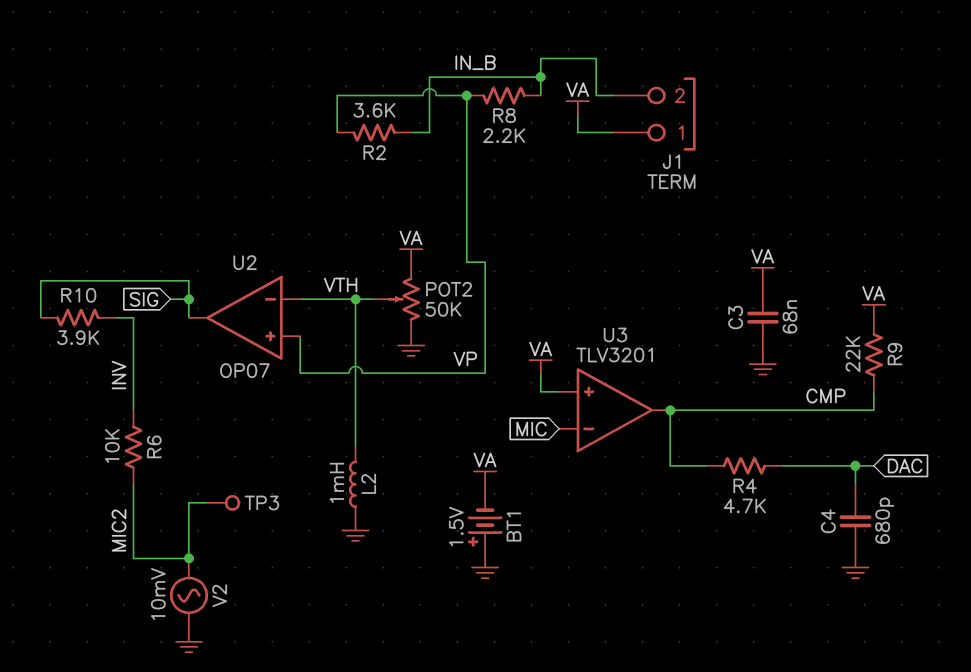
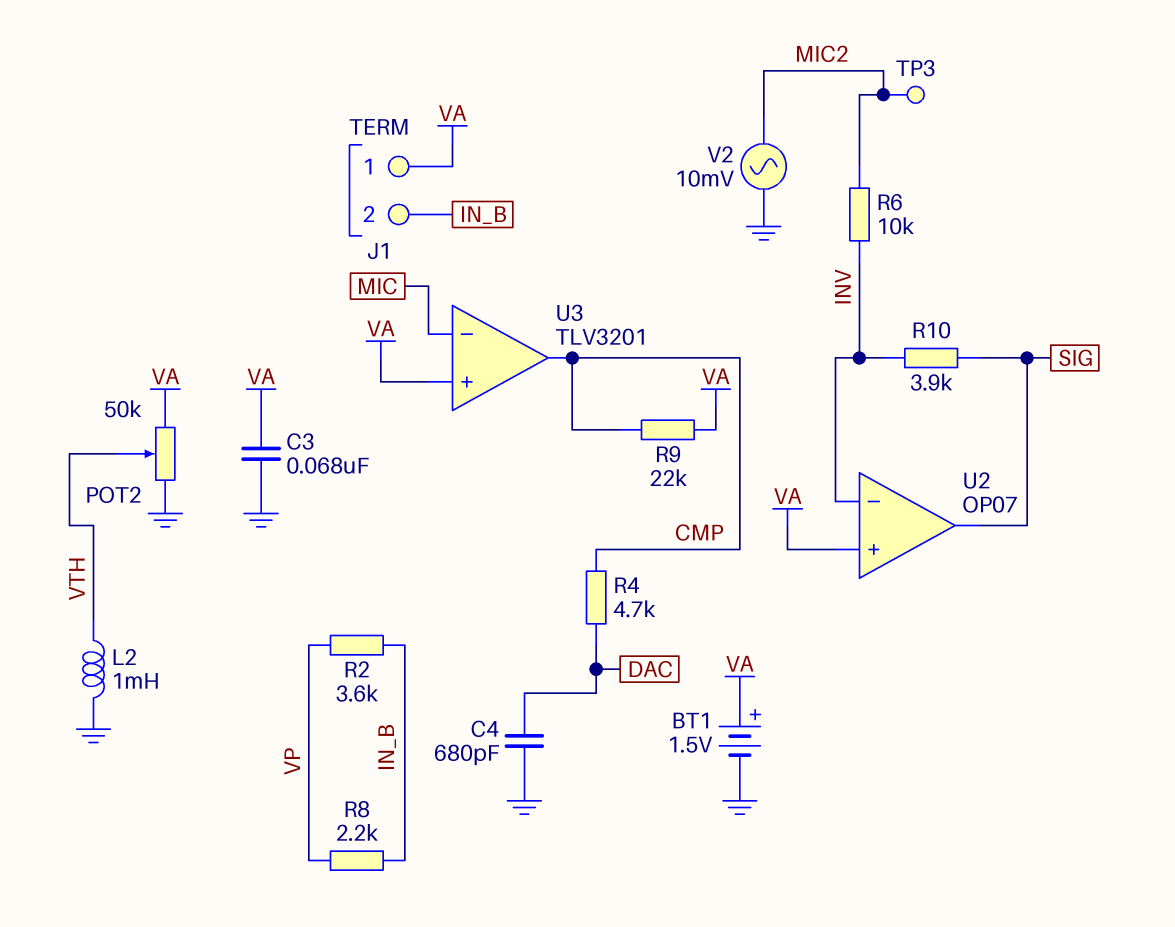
BT1: 1.5V (plus GND, minus VA) -> 1.5V (plus VA, minus GND)
U2 pin in+: VP -> VA
U2 pin in-: VTH -> INV

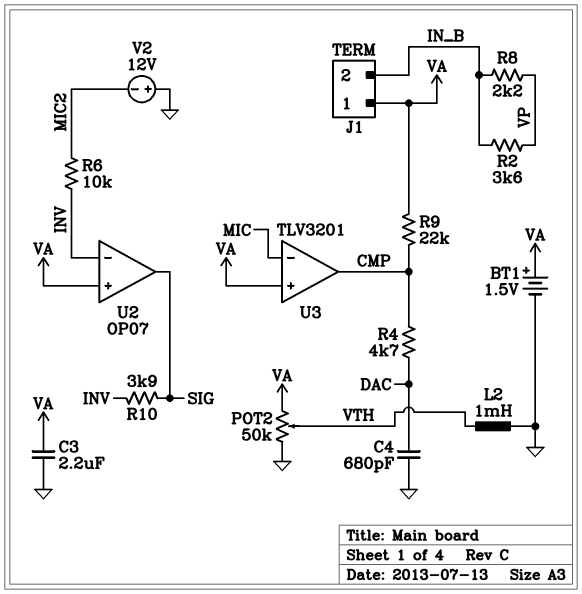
C3: 68nF (GND, VA) -> 2.2uF (GND, VA)
TP3: test point (MIC2) -> none
V2: AC 10mV (GND, MIC2) -> 12V (plus GND, minus MIC2)

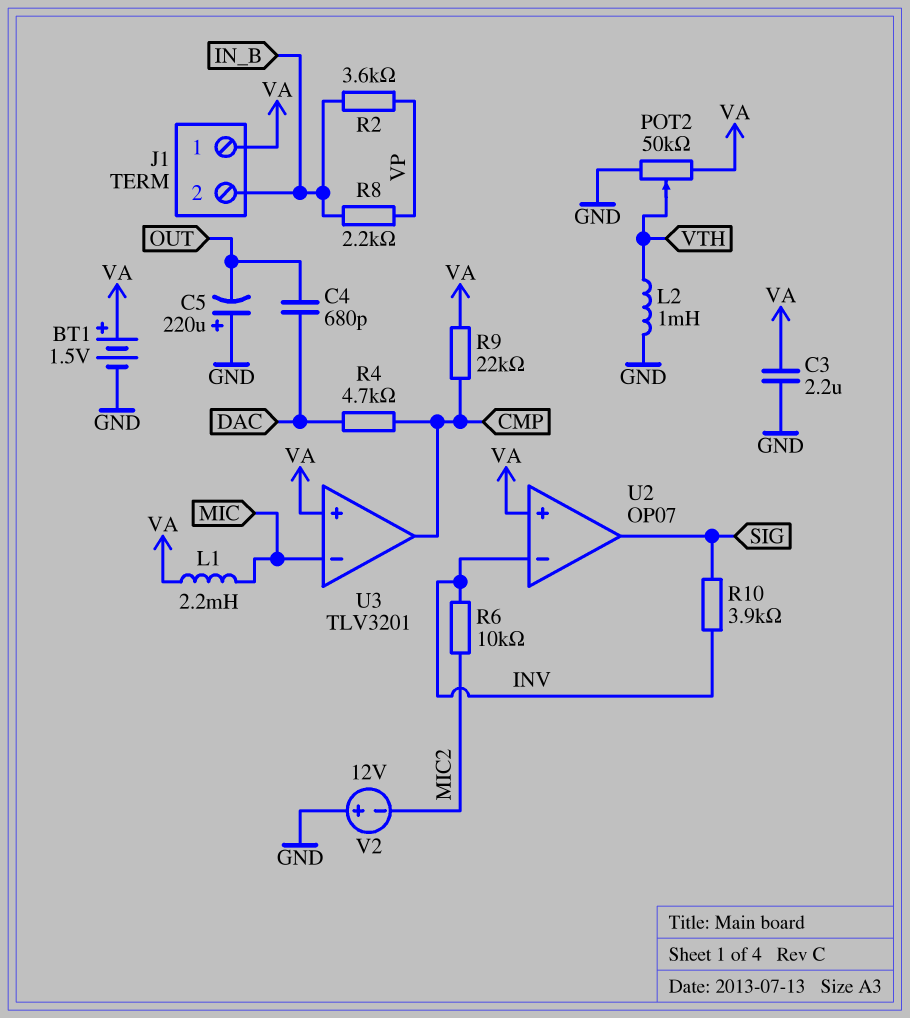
C4: 680pF (DAC, GND) -> 680pF (DAC, OUT)
C5: none -> 220uF (plus GND, minus OUT)
L1: none -> 2.2mH (MIC, VA)

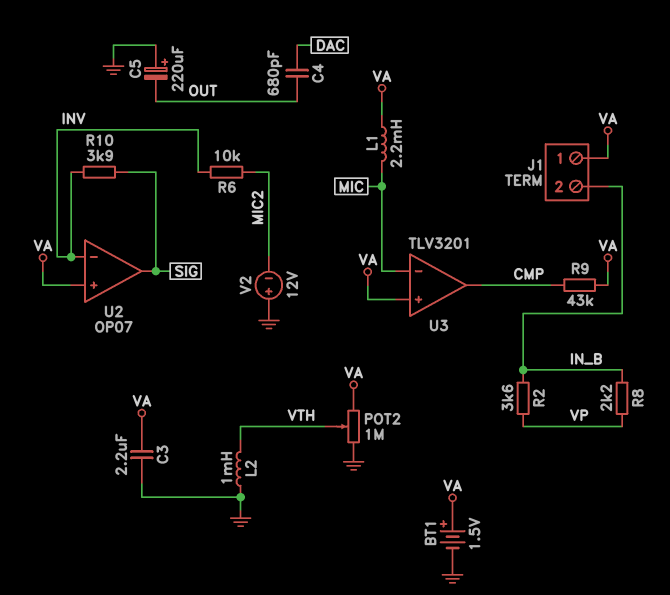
POT2: 50k (GND, VA, wiper VTH) -> 1M (GND, VA, wiper VTH)
R4: 4.7k (CMP, DAC) -> none
R9: 22k (CMP, VA) -> 43k (CMP, VA)

